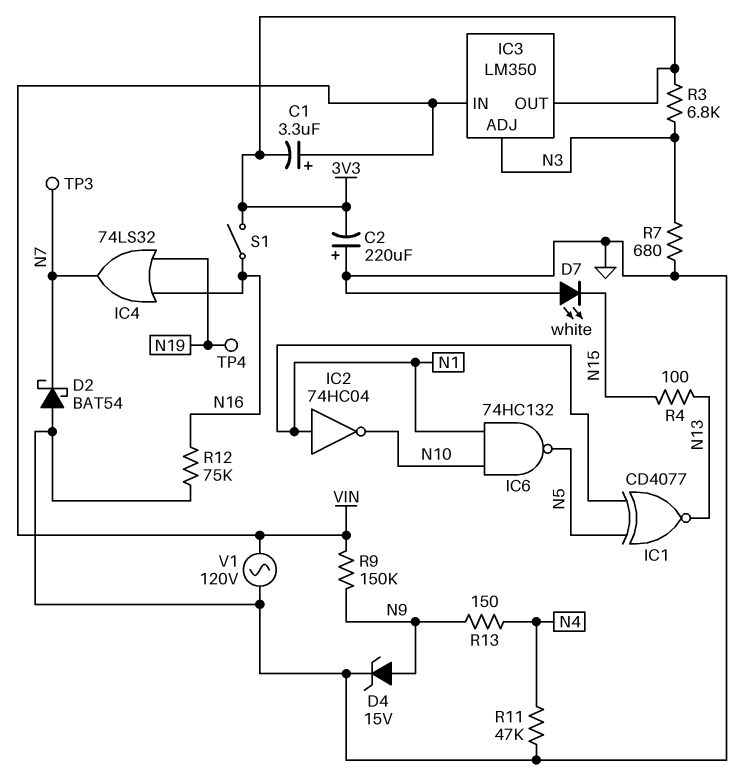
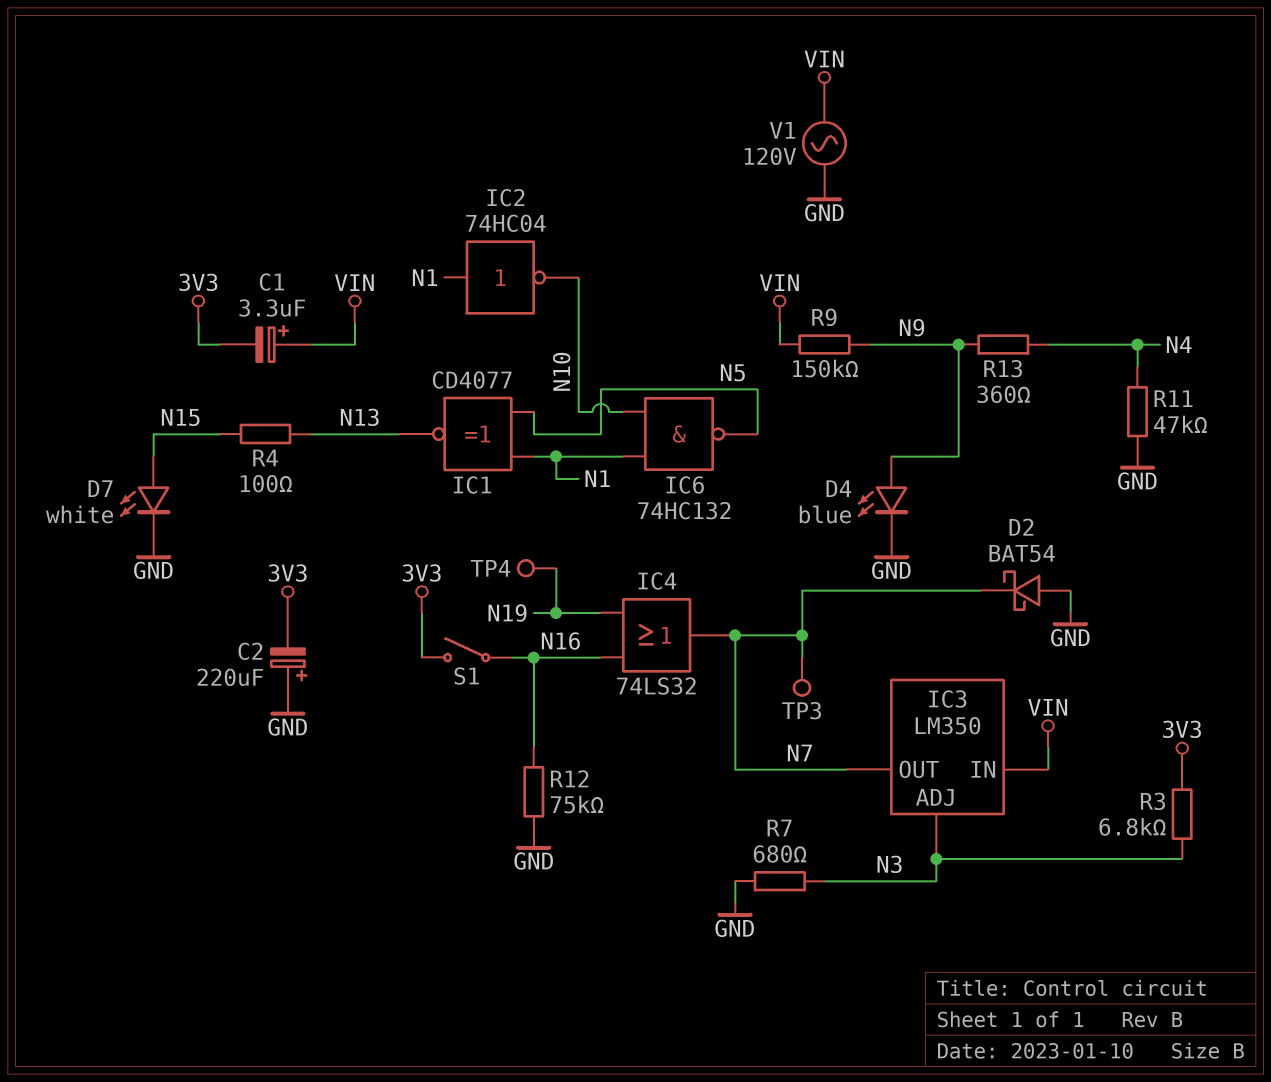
D4: zener 15V (A N9, K GND) -> LED blue (A N9, K GND)
D7: LED white (A GND, K N15) -> LED white (A N15, K GND)
IC3 pin OUT: 3V3 -> N7
R13: 150 (N4, N9) -> 360 (N4, N9)

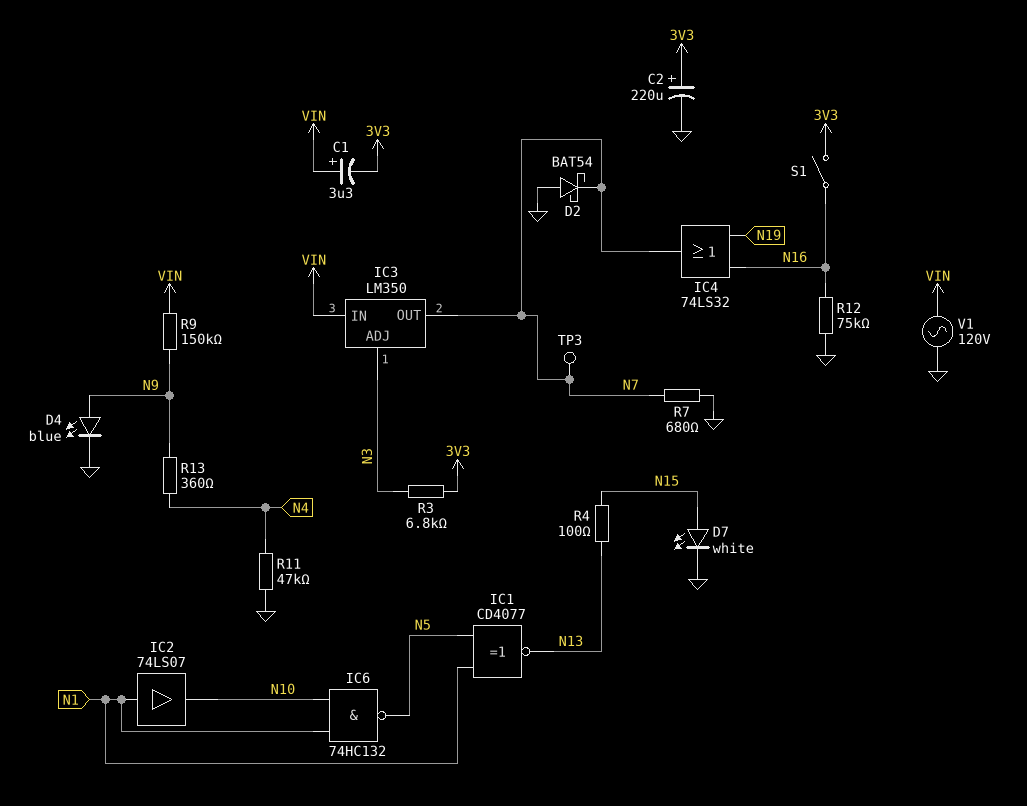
C2: 220uF (plus GND, minus 3V3) -> 220uF (plus 3V3, minus GND)
IC2: NOT 74HC04 (in N1, out N10) -> buffer 74LS07 (in N1, out N10)
R7: 680 (GND, N3) -> 680 (GND, N7)
TP4: test point (N19) -> none

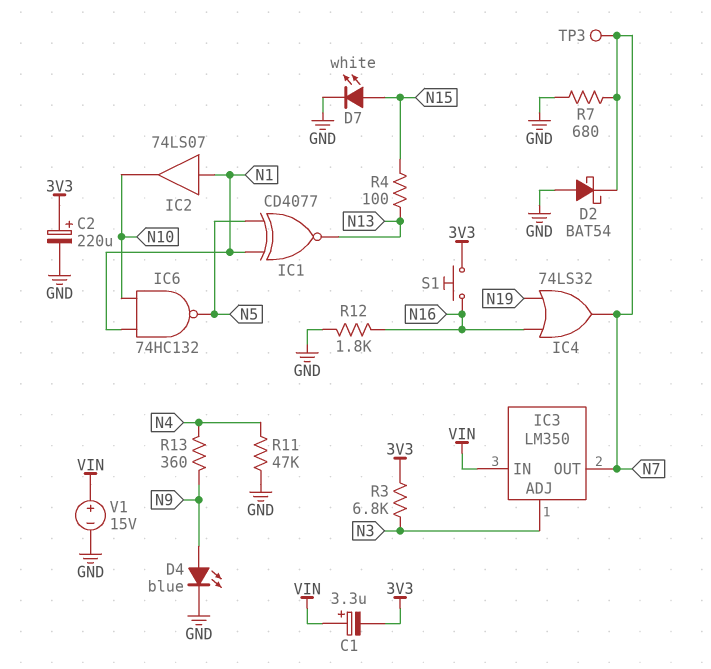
R9: 150k (N9, VIN) -> none
R12: 75k (GND, N16) -> 1.8k (GND, N16)
S1: switch (3V3, N16) -> button (3V3, N16)
V1: AC 120V (GND, VIN) -> 15V (plus VIN, minus GND)

